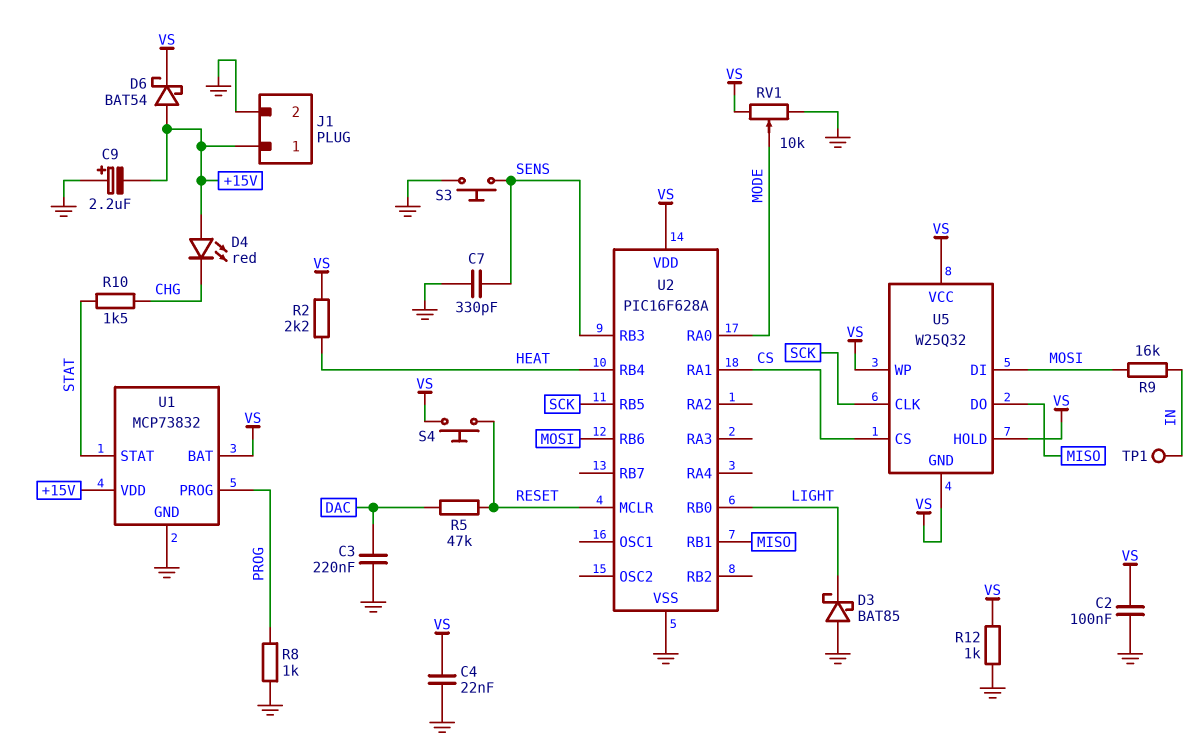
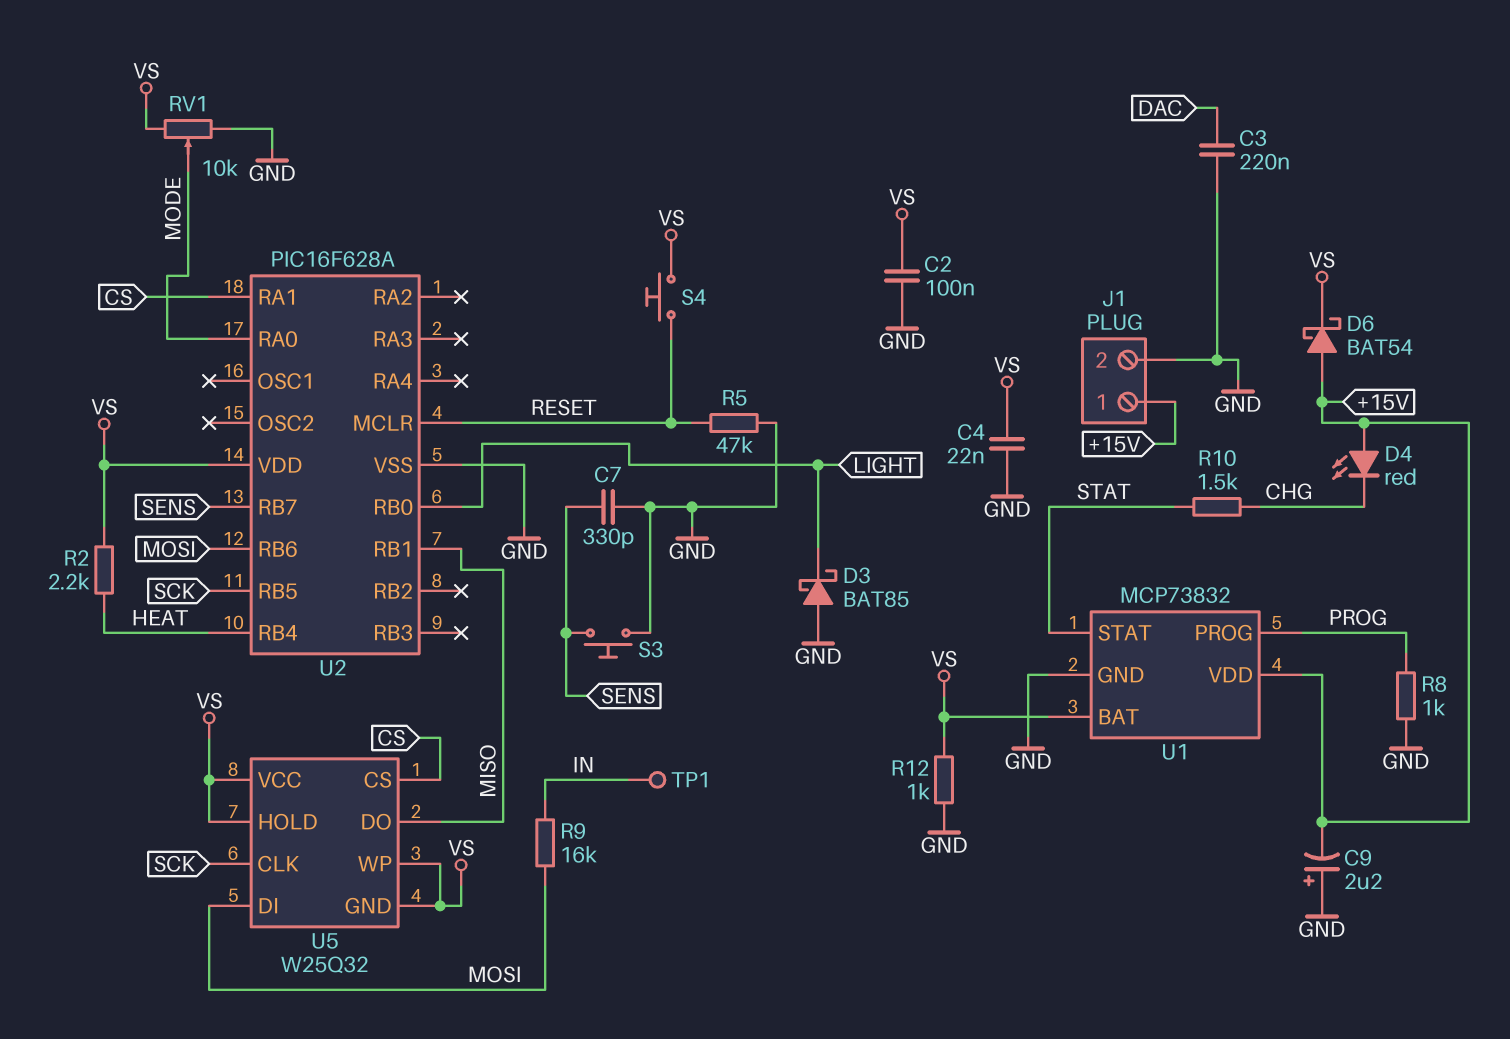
R5: 47k (DAC, RESET) -> 47k (GND, RESET)
U2 pin RB3: SENS -> none
U2 pin RB7: none -> SENS

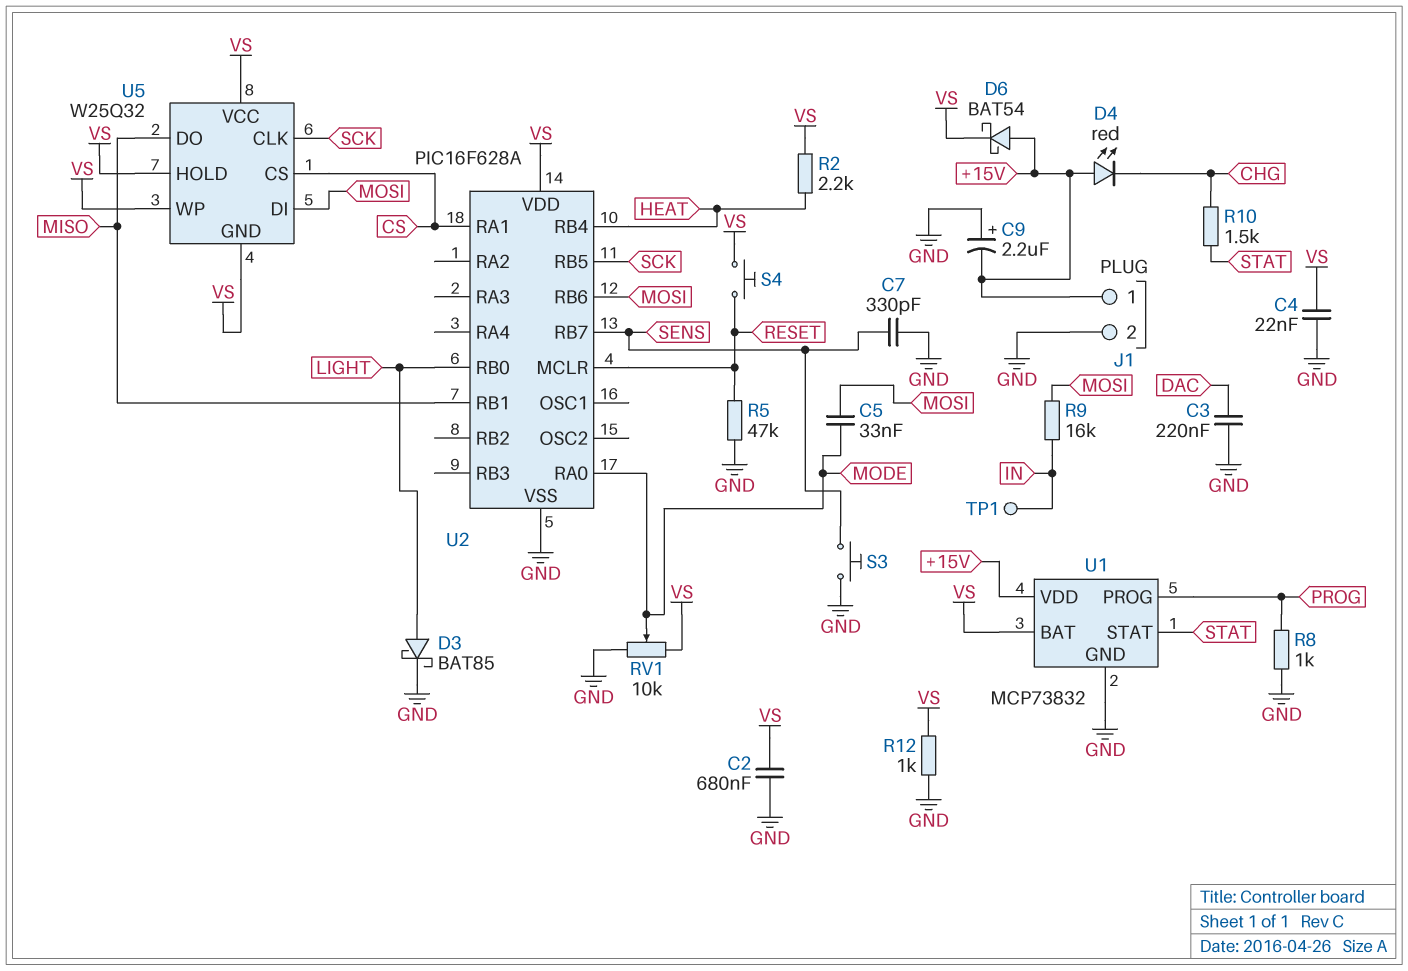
C2: 100nF (GND, VS) -> 680nF (GND, VS)
C5: none -> 33nF (MODE, MOSI)
D3: schottky BAT85 (A GND, K LIGHT) -> schottky BAT85 (A LIGHT, K GND)

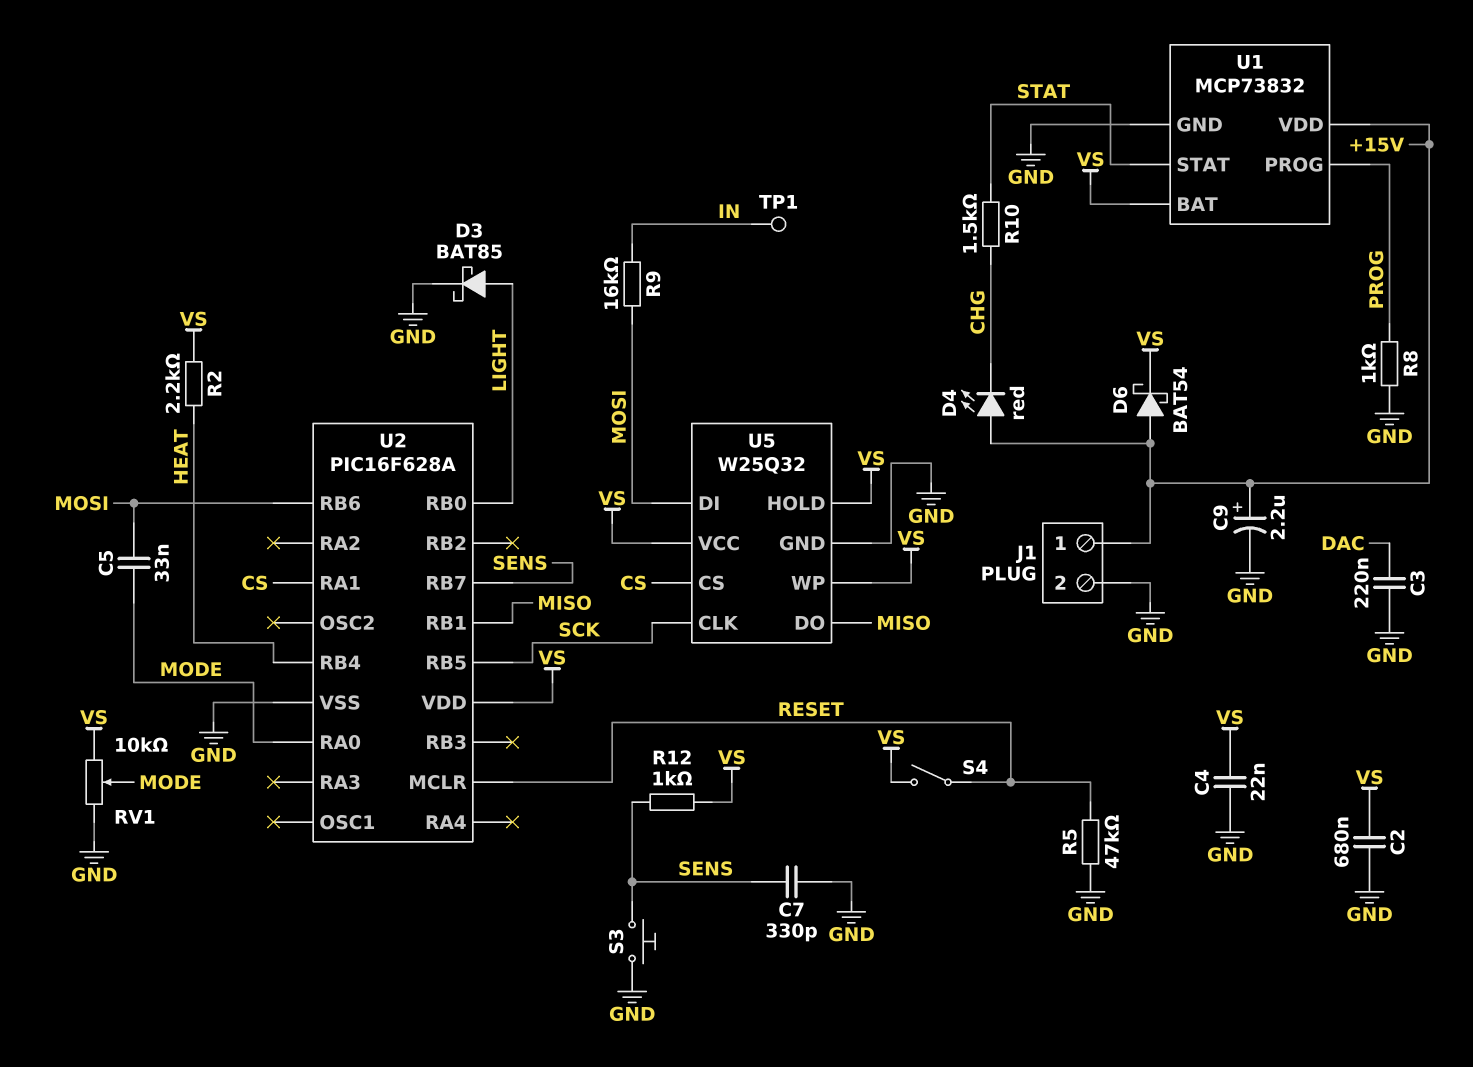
C9: 2.2uF (plus GND, minus +15V) -> 2.2uF (plus +15V, minus GND)
R12: 1k (GND, VS) -> 1k (SENS, VS)
S4: button (RESET, VS) -> switch (RESET, VS)
U5 pin GND: VS -> GND

